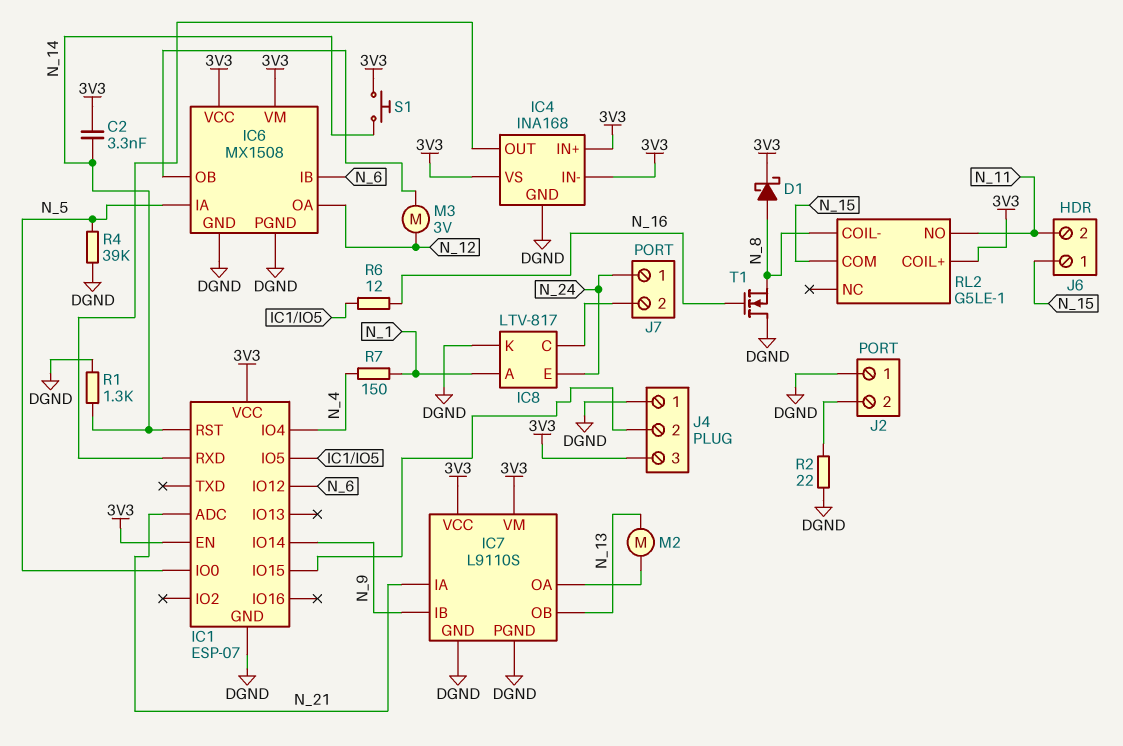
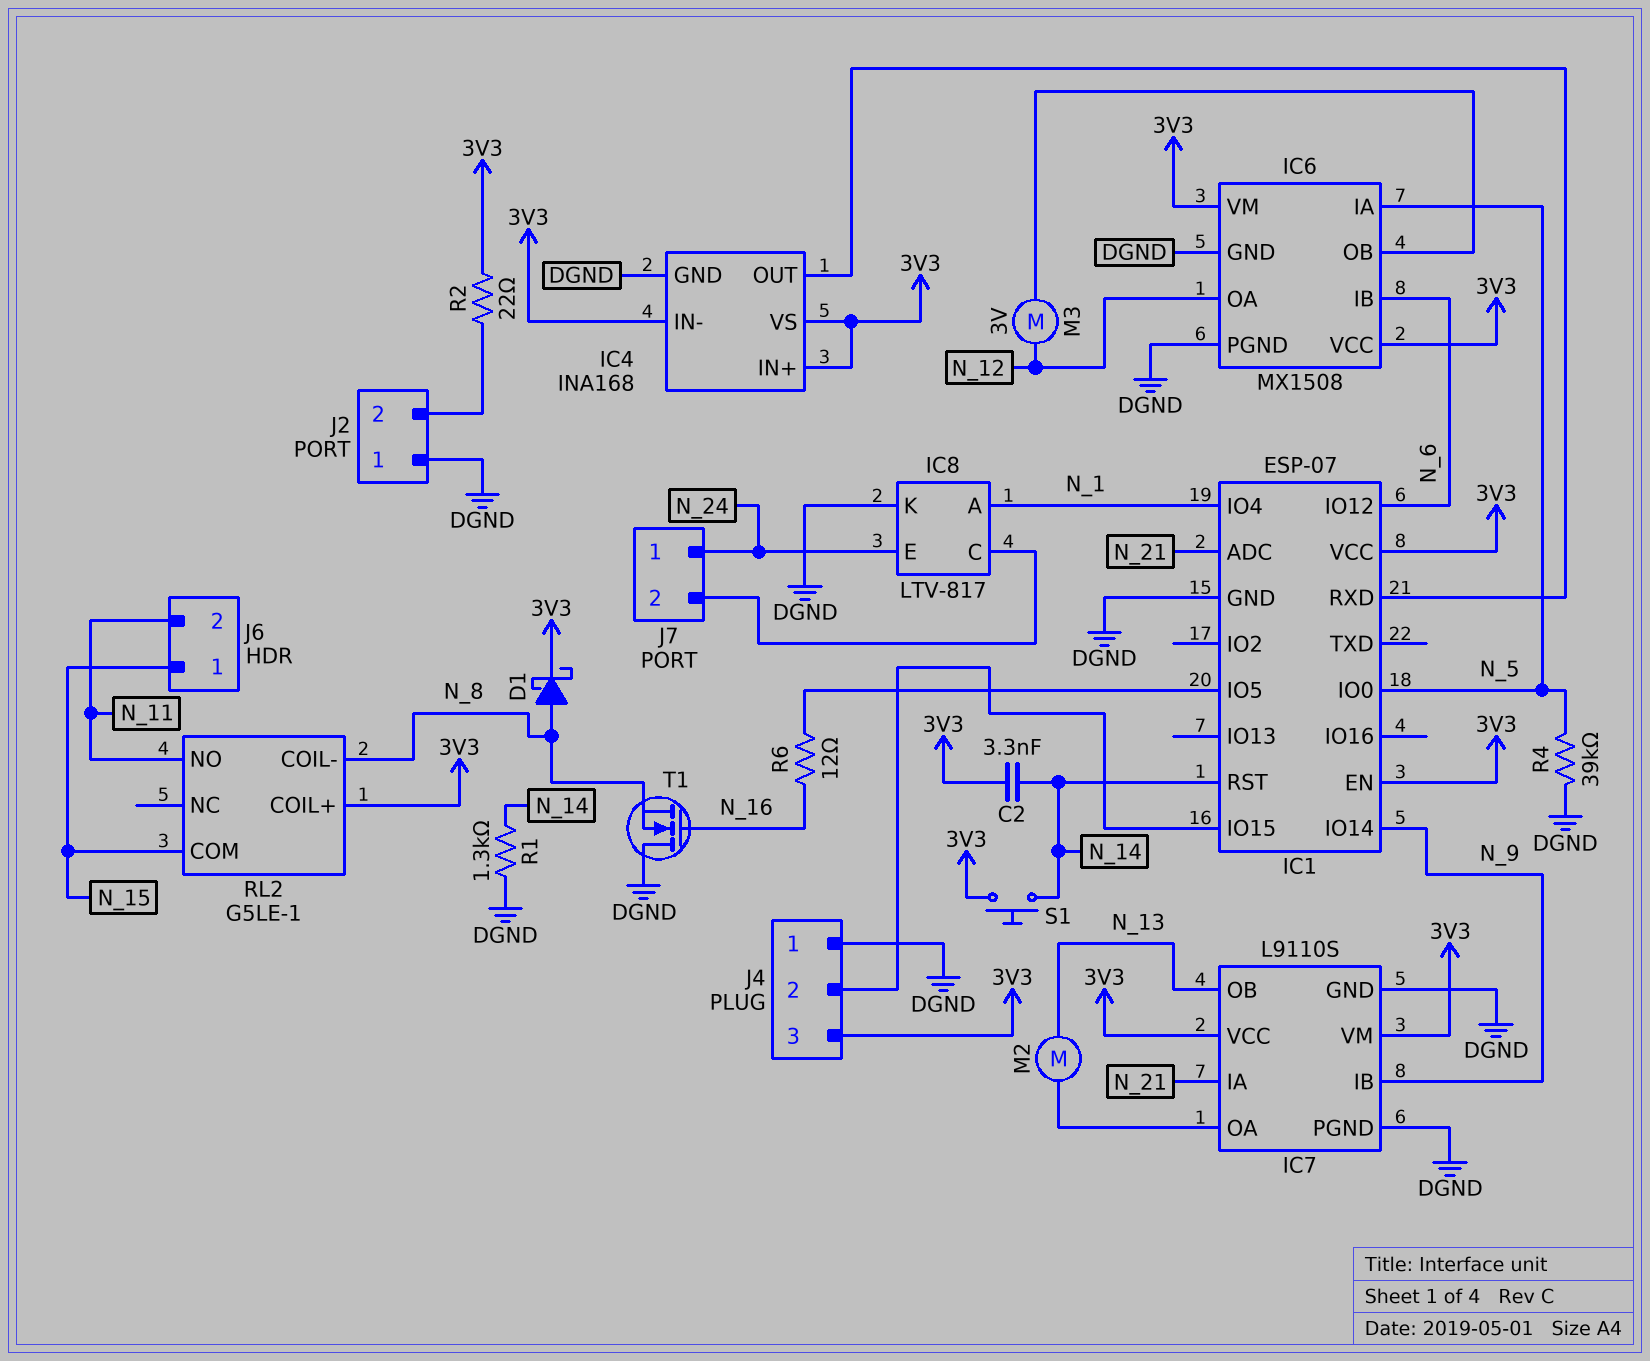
IC1 pin IO4: N_4 -> N_1
R2: 22 (DGND, J2/2) -> 22 (3V3, J2/2)
R7: 150 (N_1, N_4) -> none

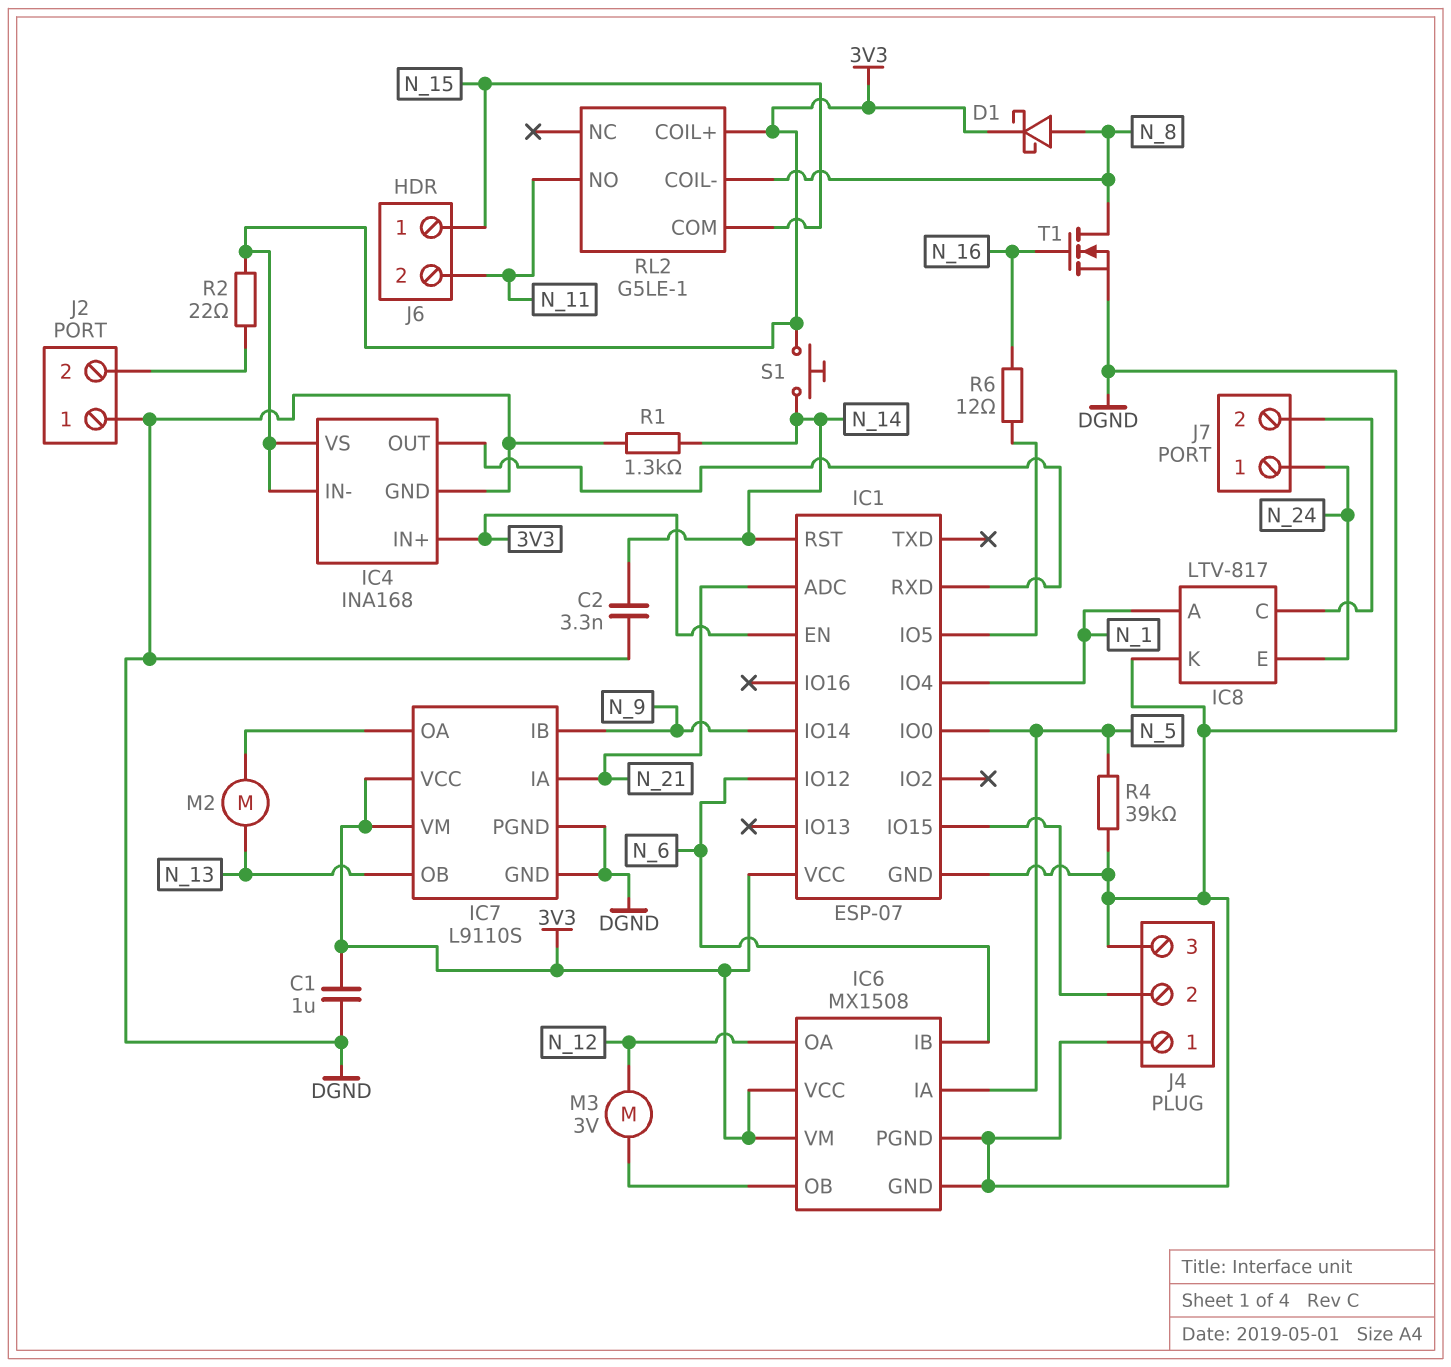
C1: none -> 1uF (3V3, DGND)
C2: 3.3nF (3V3, N_14) -> 3.3nF (DGND, N_14)
J4 pin 3: 3V3 -> DGND
T1: NMOS (G N_16, D DGND, S N_8) -> NMOS (G N_16, D N_8, S DGND)

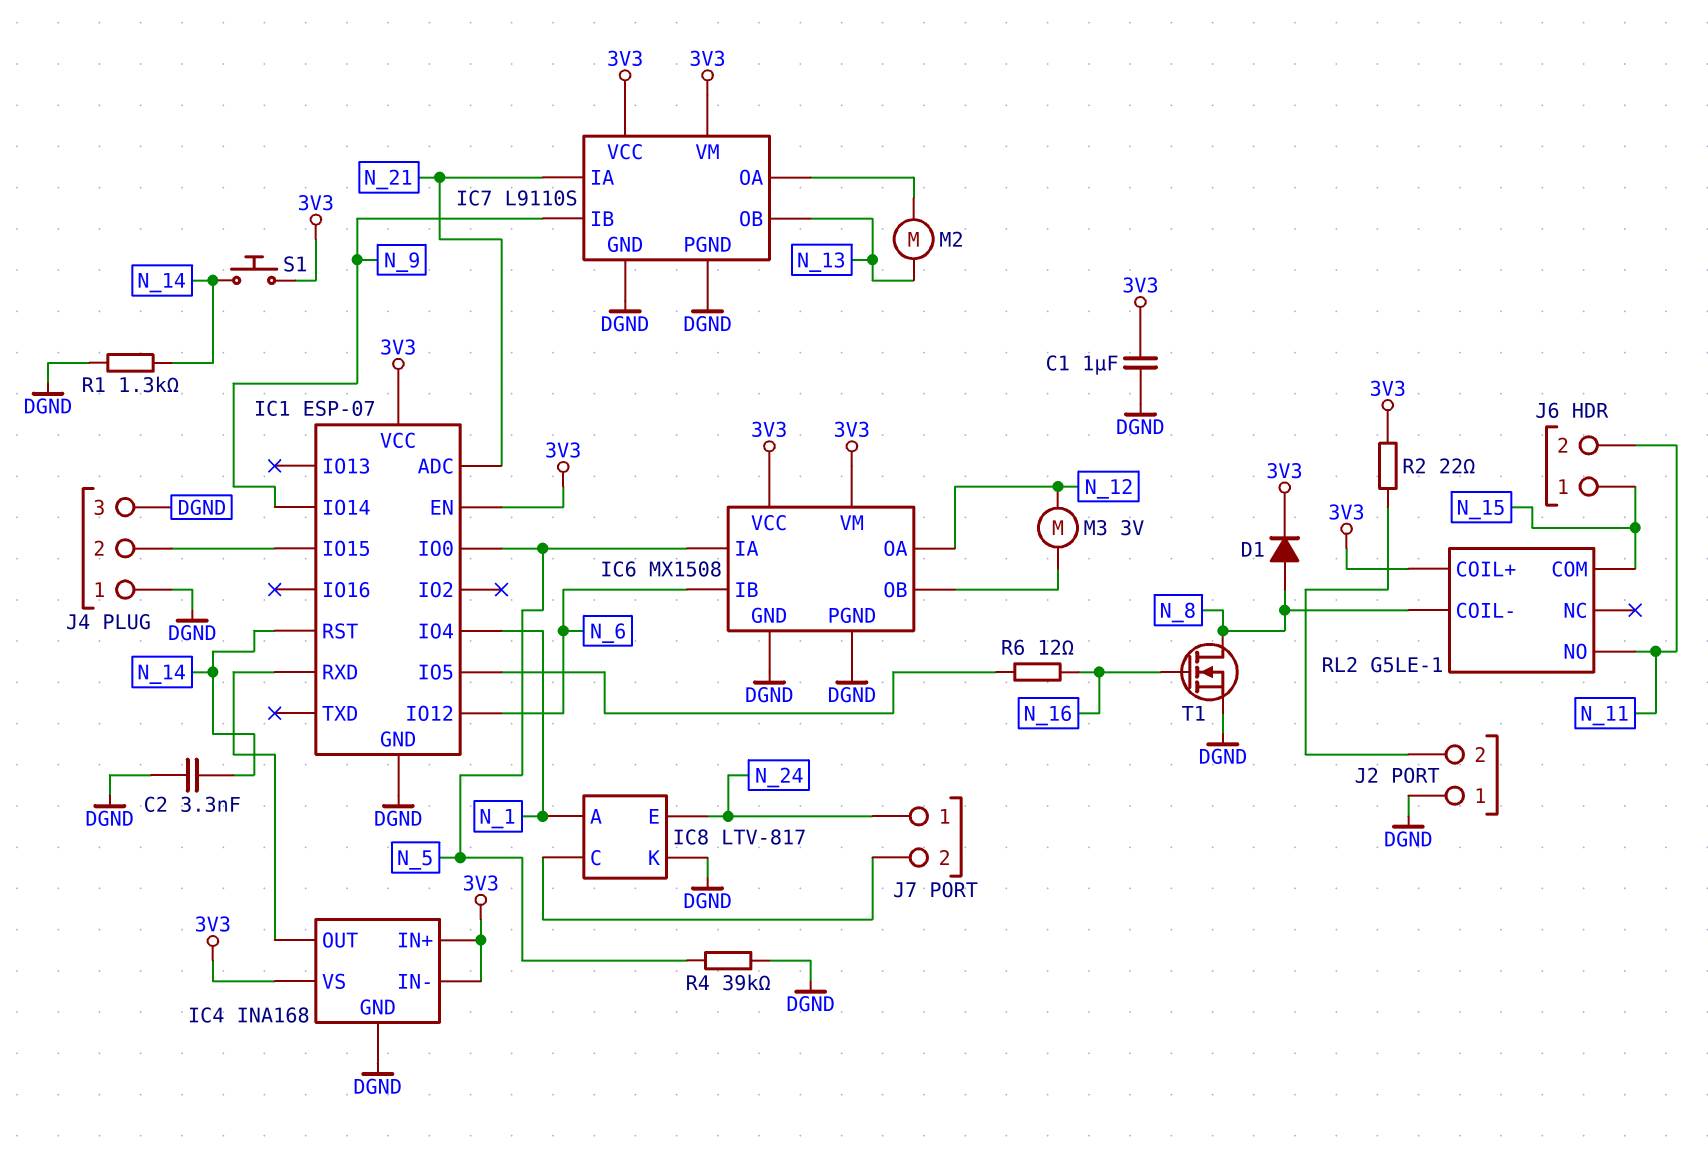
D1: schottky (A N_8, K 3V3) -> diode (A N_8, K 3V3)

